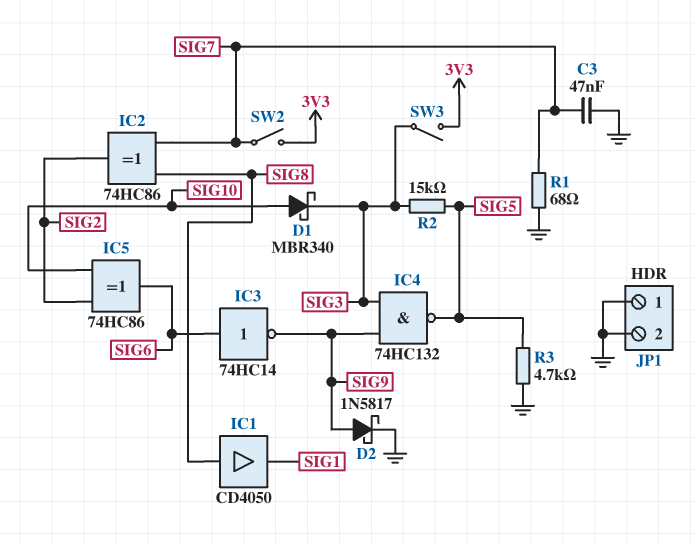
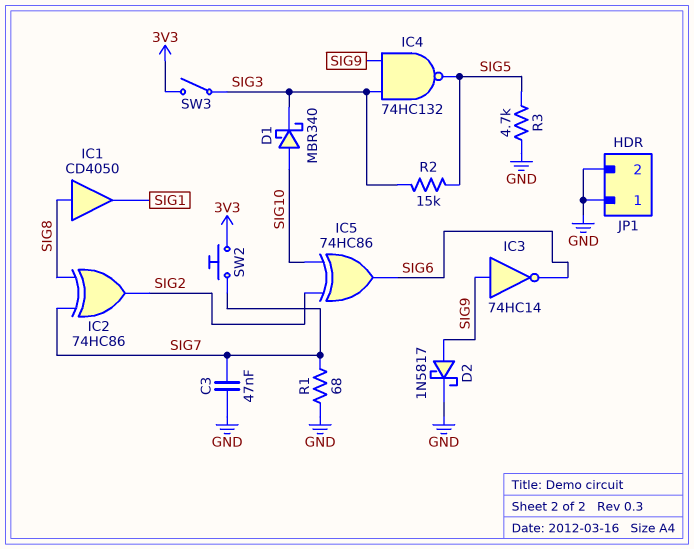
IC3: NOT 74HC14 (in SIG6, out SIG9) -> NOT 74HC14 (in SIG9, out SIG6)
SW2: switch (3V3, SIG7) -> button (3V3, SIG7)

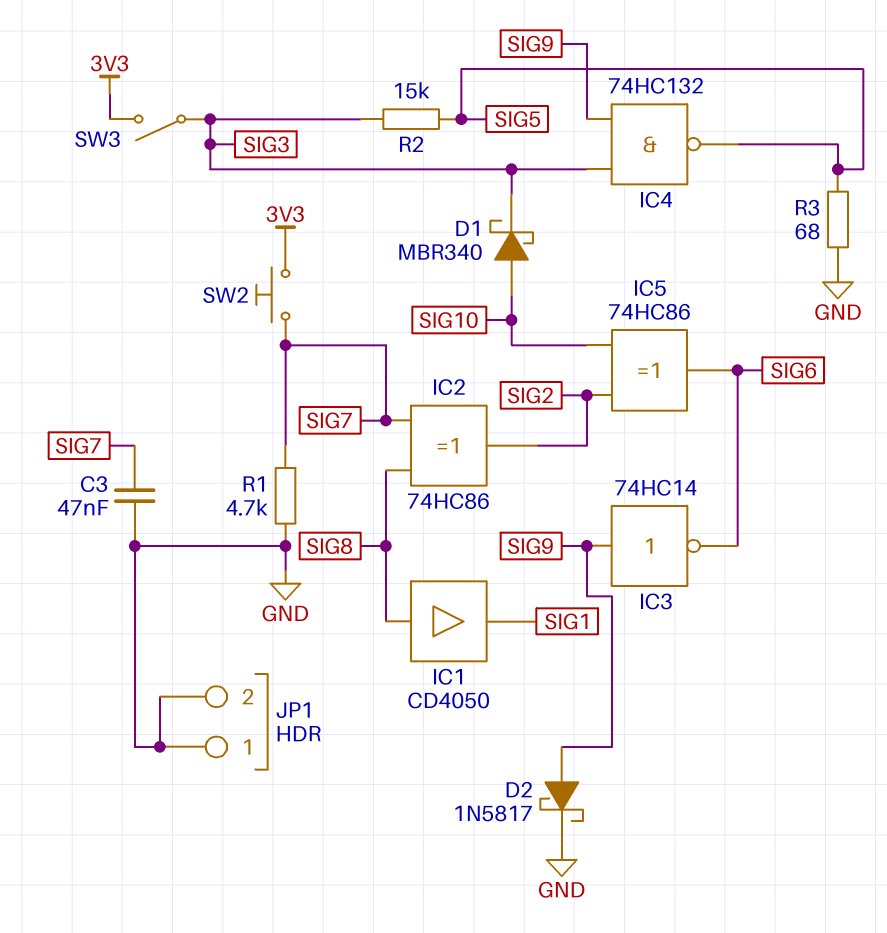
R1: 68 (GND, SIG7) -> 4.7k (GND, SIG7)
R3: 4.7k (GND, SIG5) -> 68 (GND, SIG5)

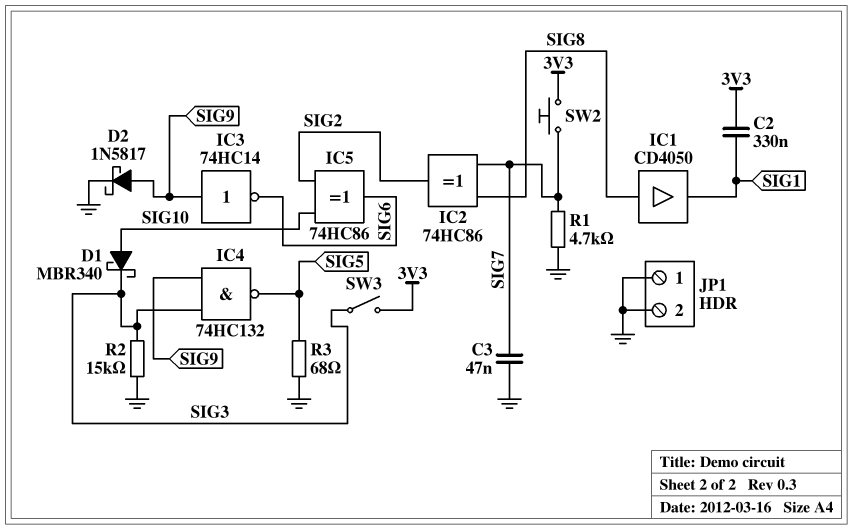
C2: none -> 330nF (3V3, SIG1)
R2: 15k (SIG3, SIG5) -> 15k (GND, SIG3)

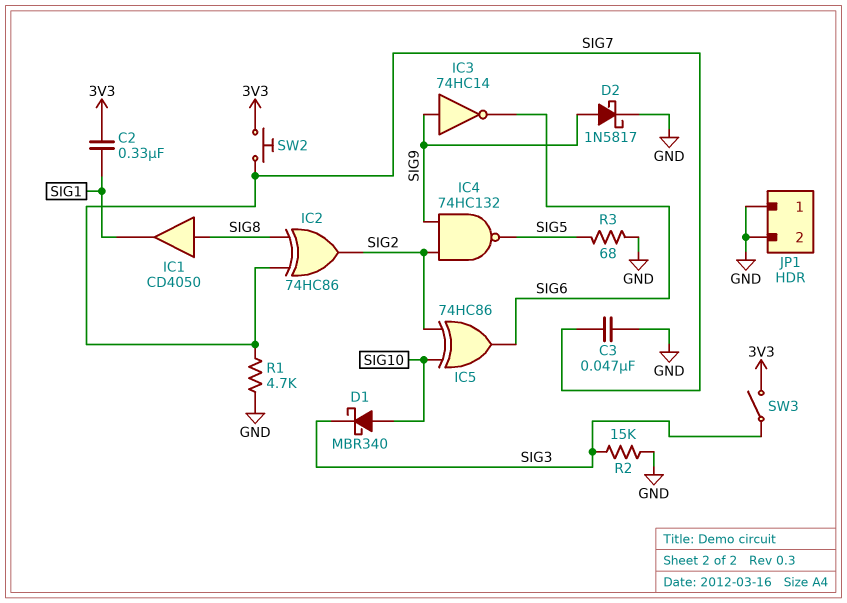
IC4: NAND 74HC132 (in SIG3, in SIG9, out SIG5) -> NAND 74HC132 (in SIG2, in SIG9, out SIG5)

